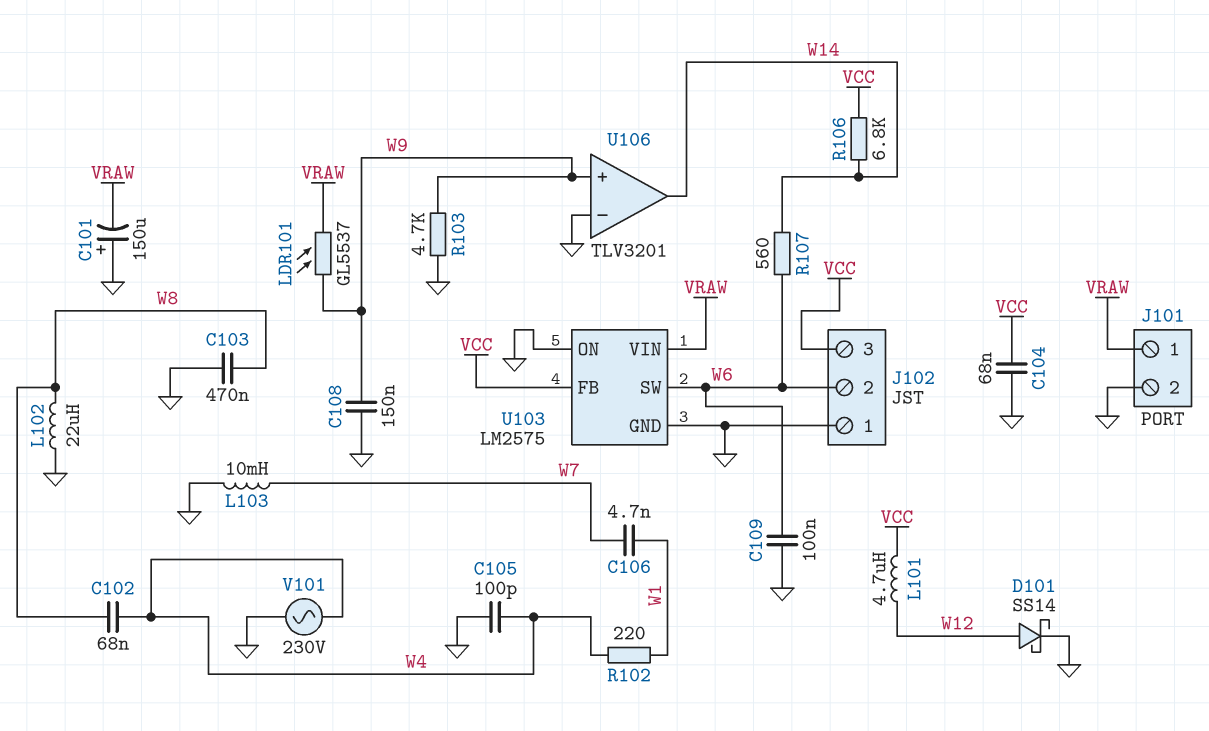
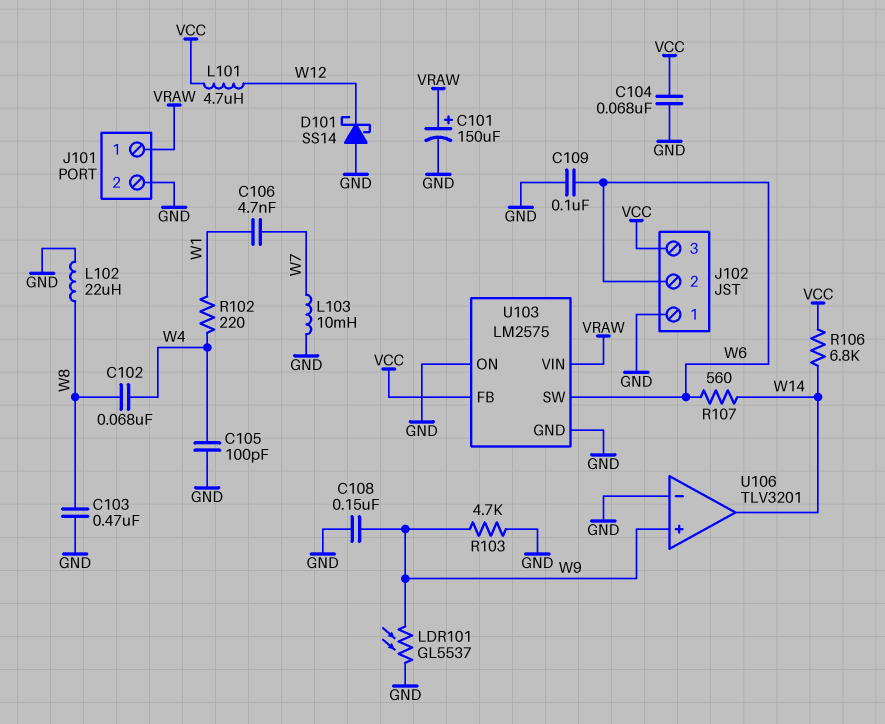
C101: 150uF (plus GND, minus VRAW) -> 150uF (plus VRAW, minus GND)
D101: schottky SS14 (A W12, K GND) -> schottky SS14 (A GND, K W12)
LDR101: GL5537 (VRAW, W9) -> GL5537 (GND, W9)
V101: AC 230V (GND, W4) -> none

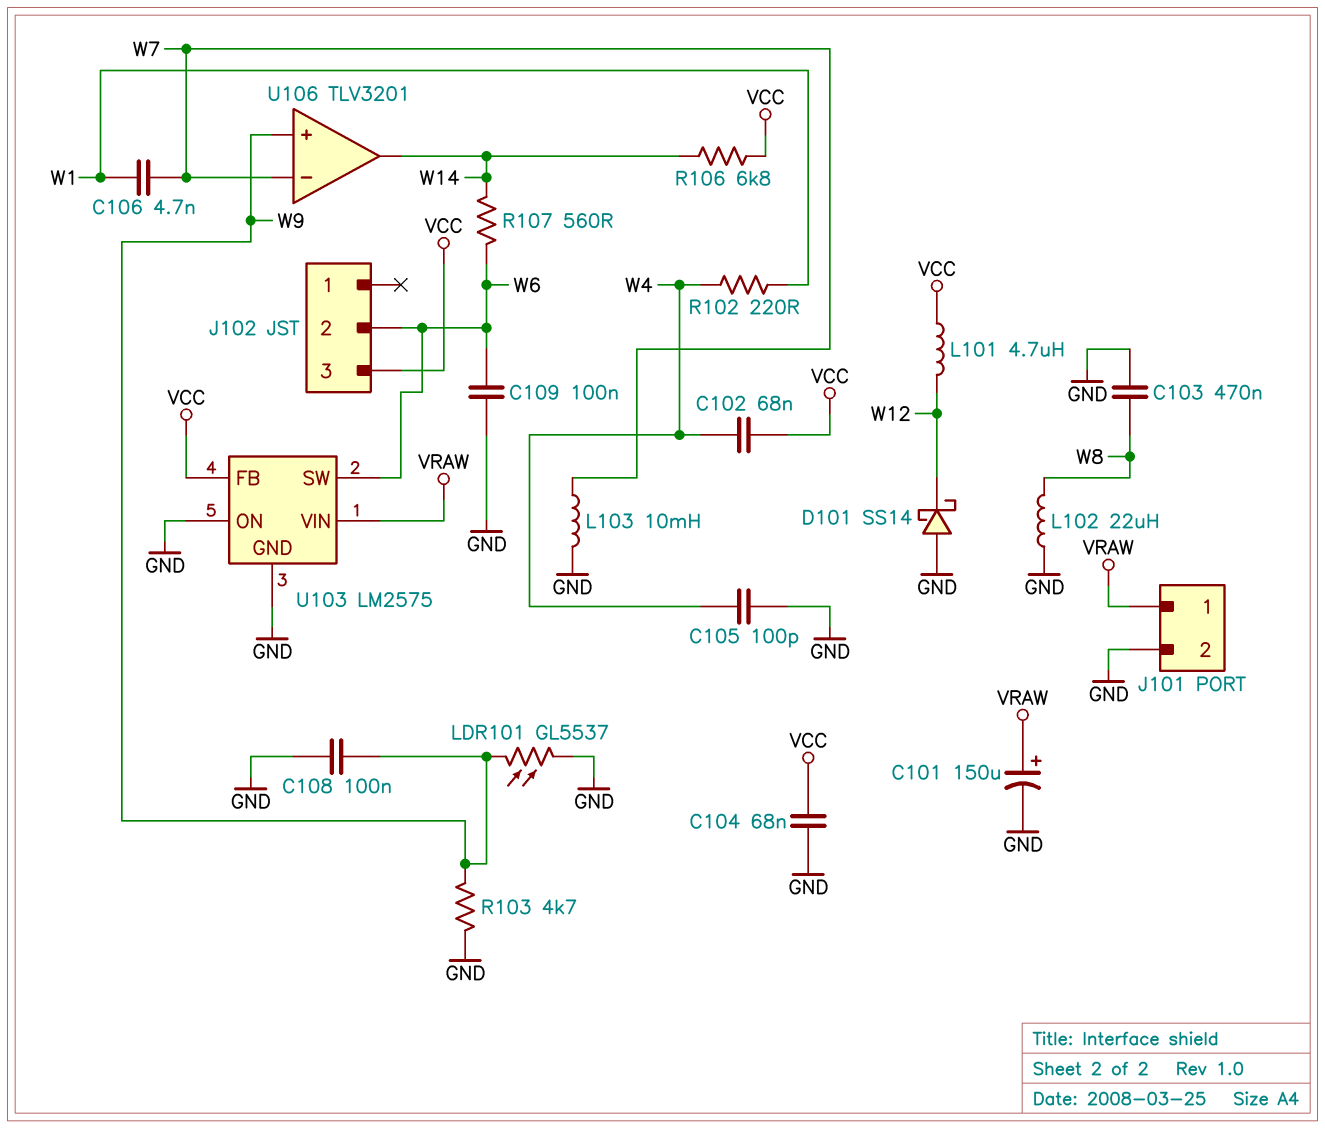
C102: 68nF (W4, W8) -> 68nF (VCC, W4)
C108: 150nF (GND, W9) -> 100nF (GND, W9)
J102 pin 1: GND -> none
U106 pin in-: GND -> W7

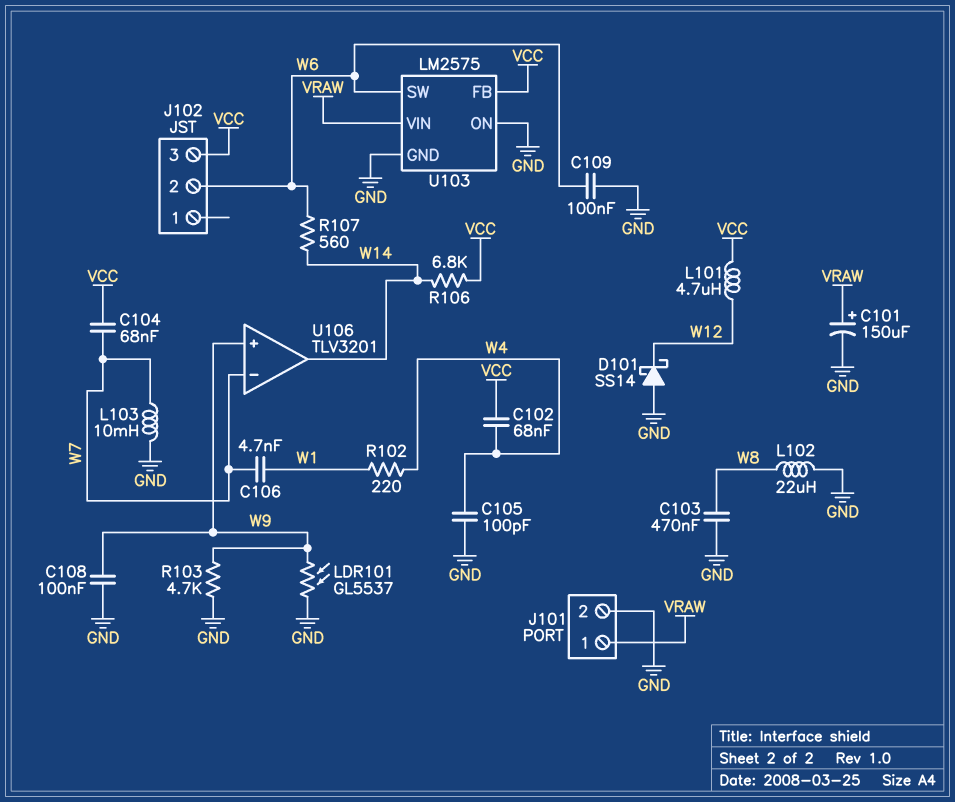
C104: 68nF (GND, VCC) -> 68nF (VCC, W7)

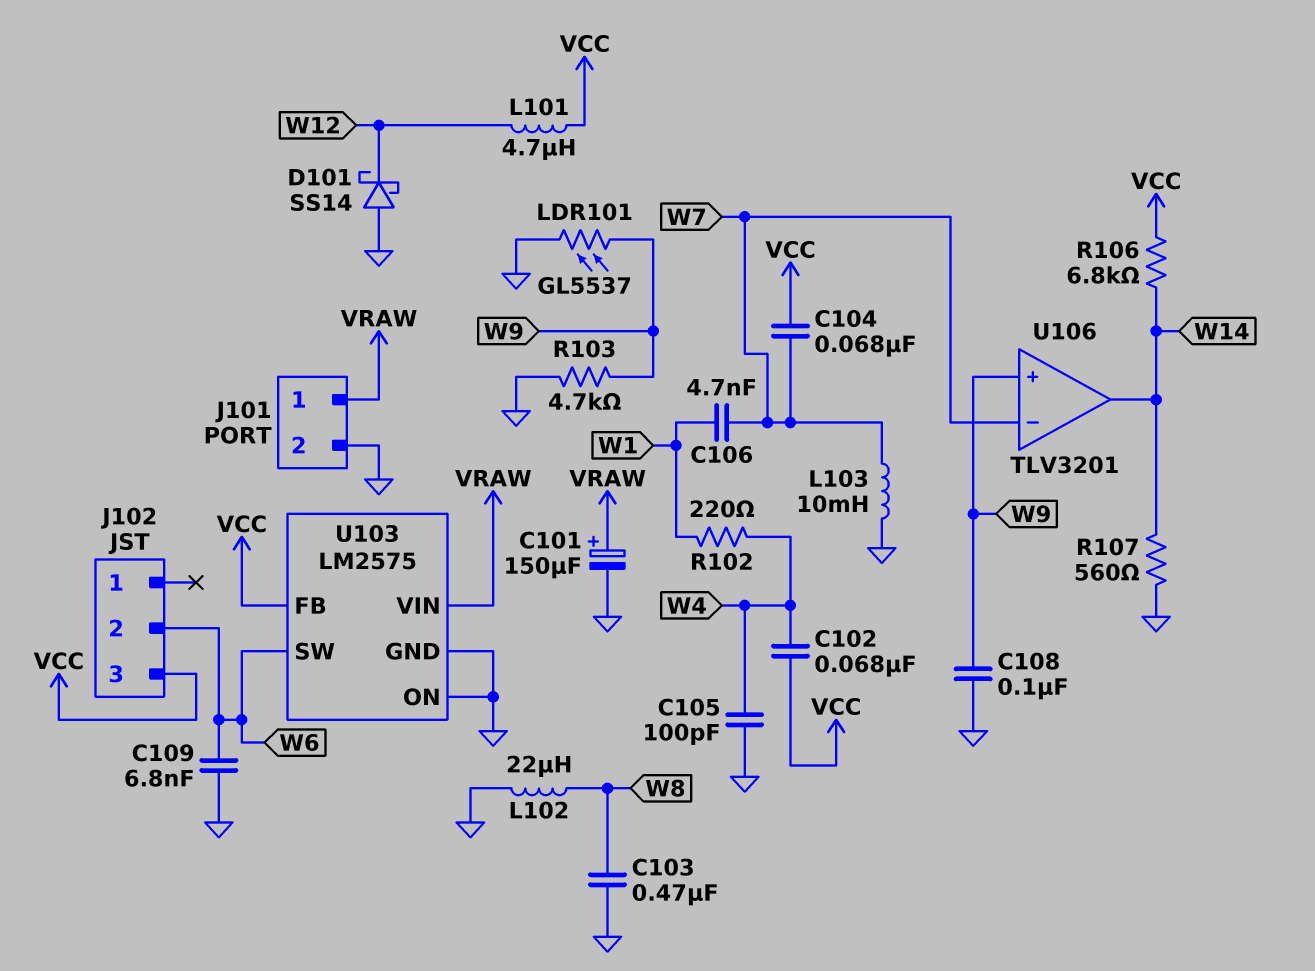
C109: 100nF (GND, W6) -> 6.8nF (GND, W6)
R107: 560 (W6, W14) -> 560 (GND, W14)

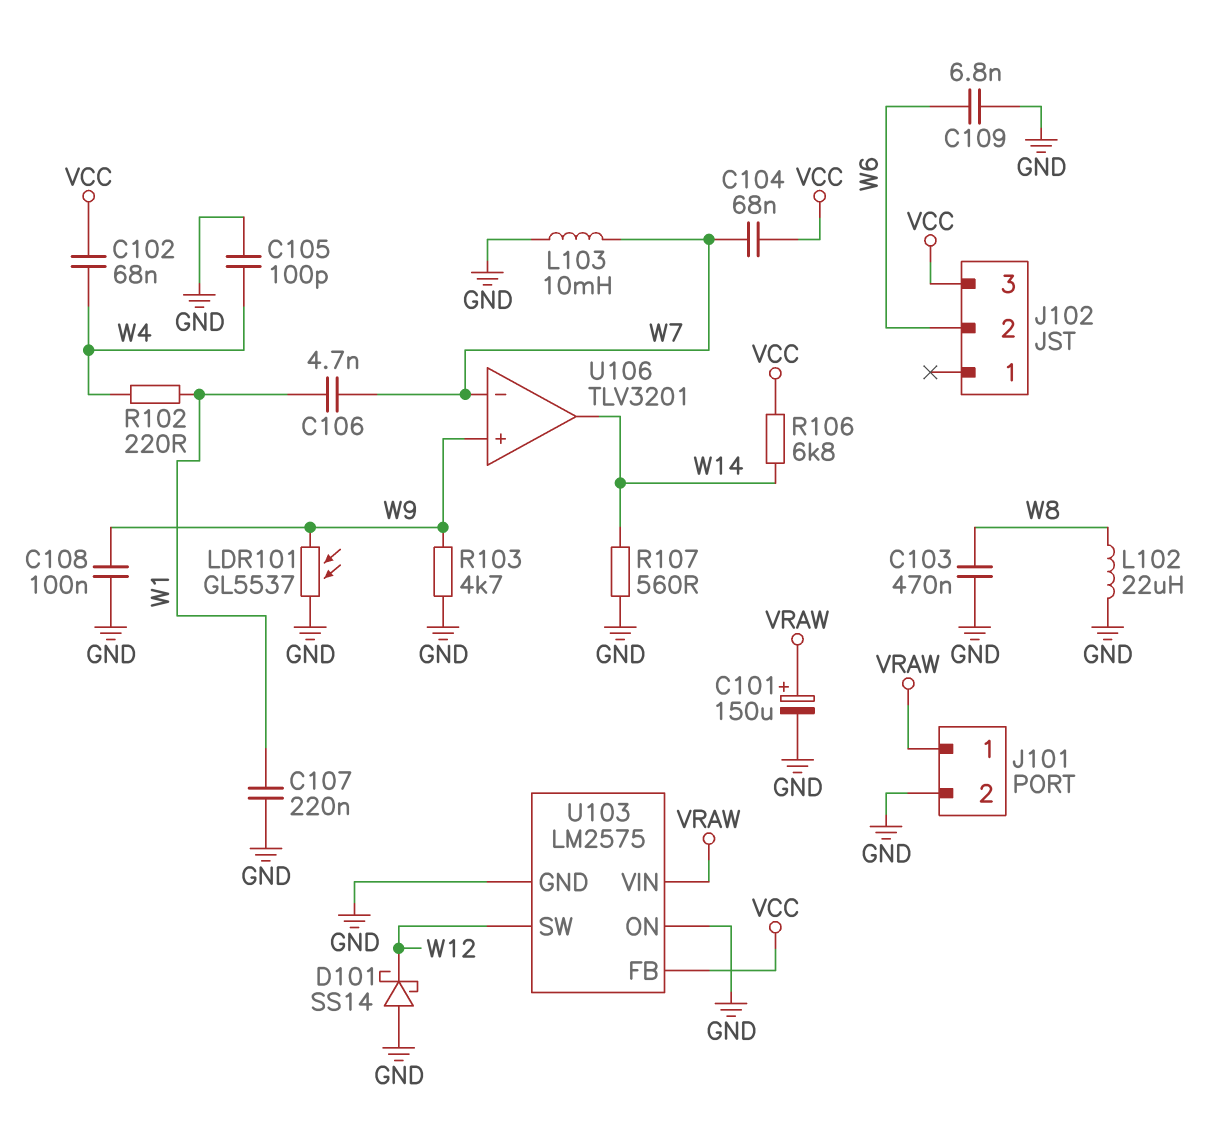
C107: none -> 220nF (GND, W1)
L101: 4.7uH (VCC, W12) -> none
U103 pin SW: W6 -> W12

